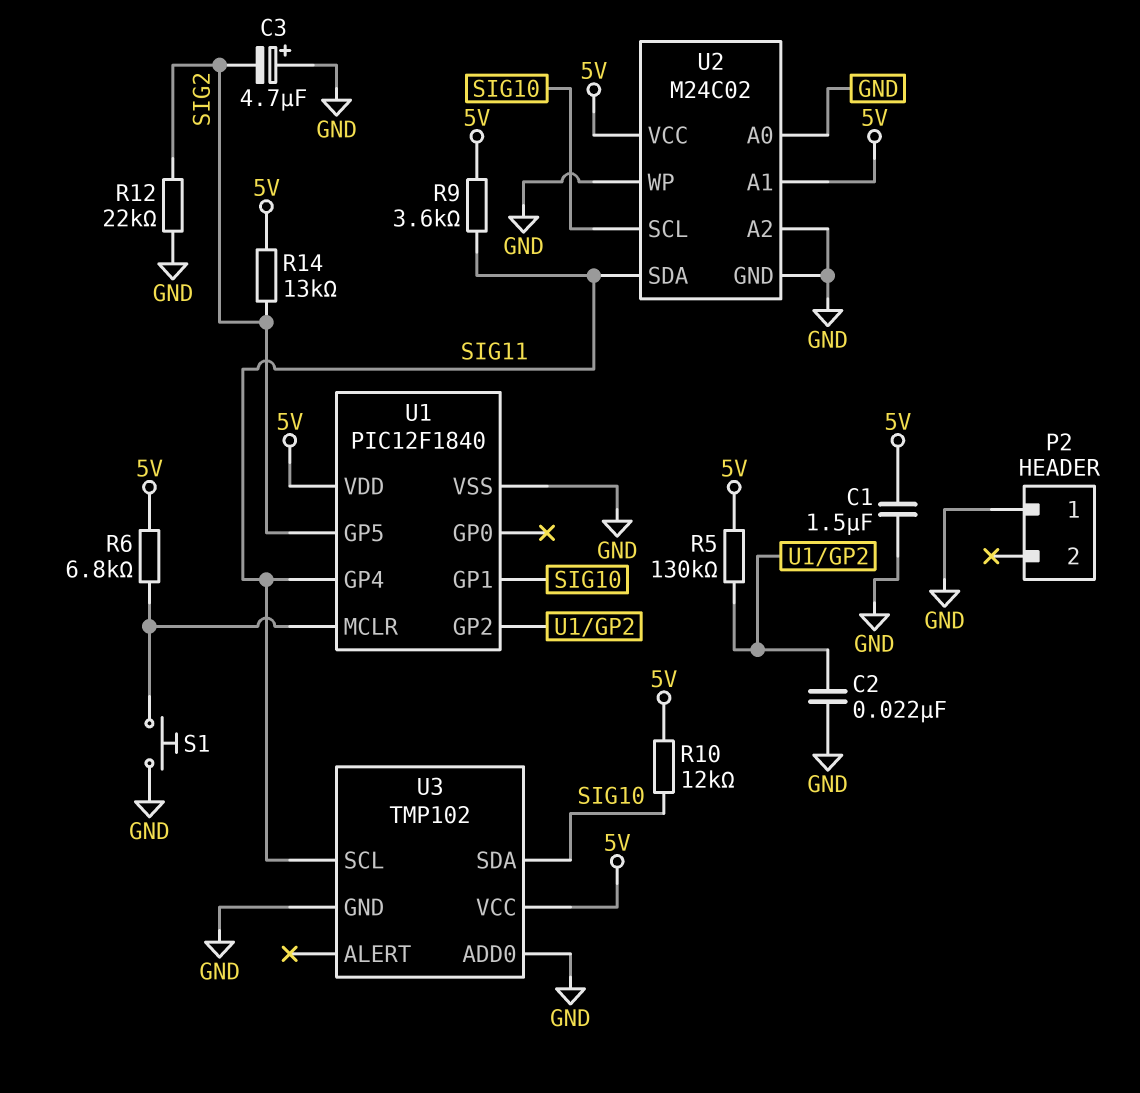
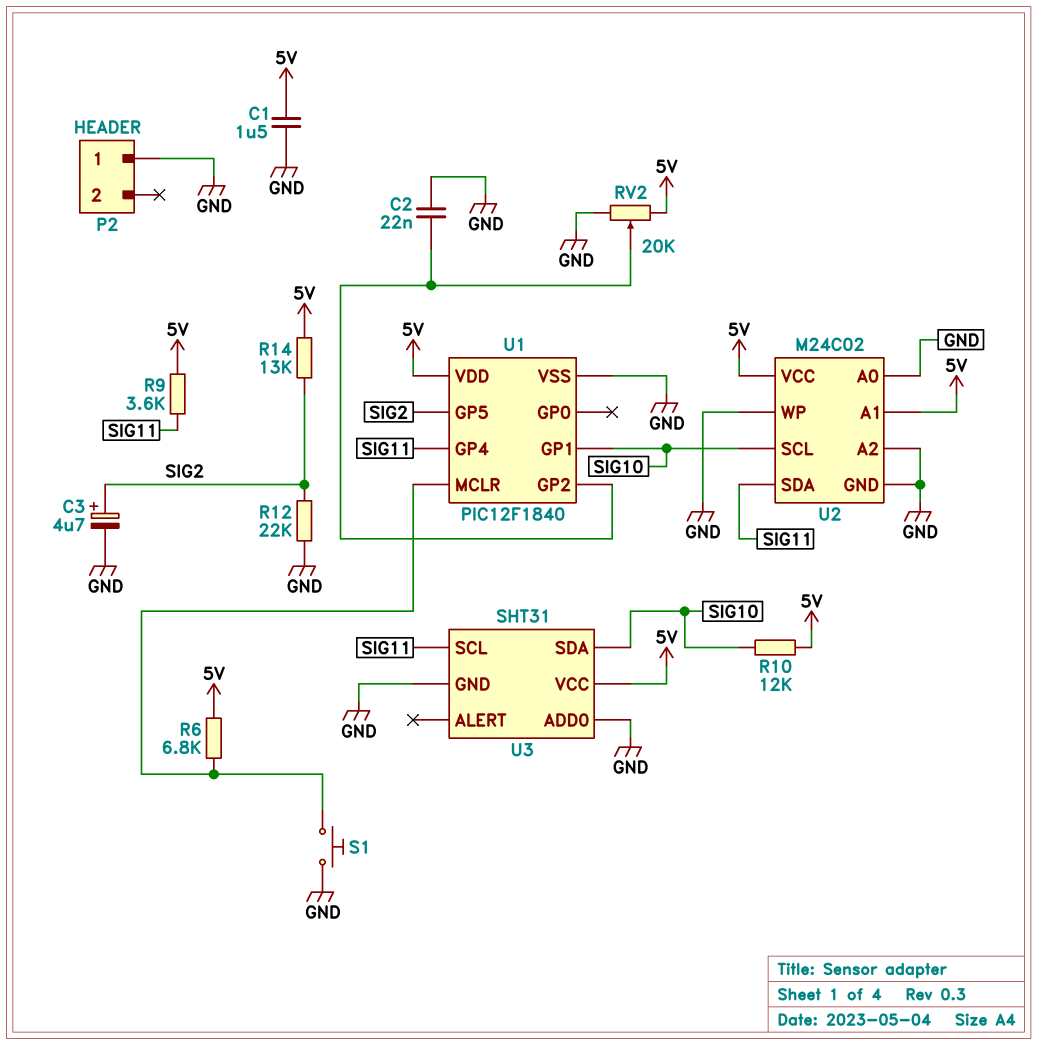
C3: 4.7uF (plus GND, minus SIG2) -> 4.7uF (plus SIG2, minus GND)
R5: 130k (5V, U1/GP2) -> none
RV2: none -> 20k (5V, GND, wiper U1/GP2)
U3: TMP102 -> SHT31

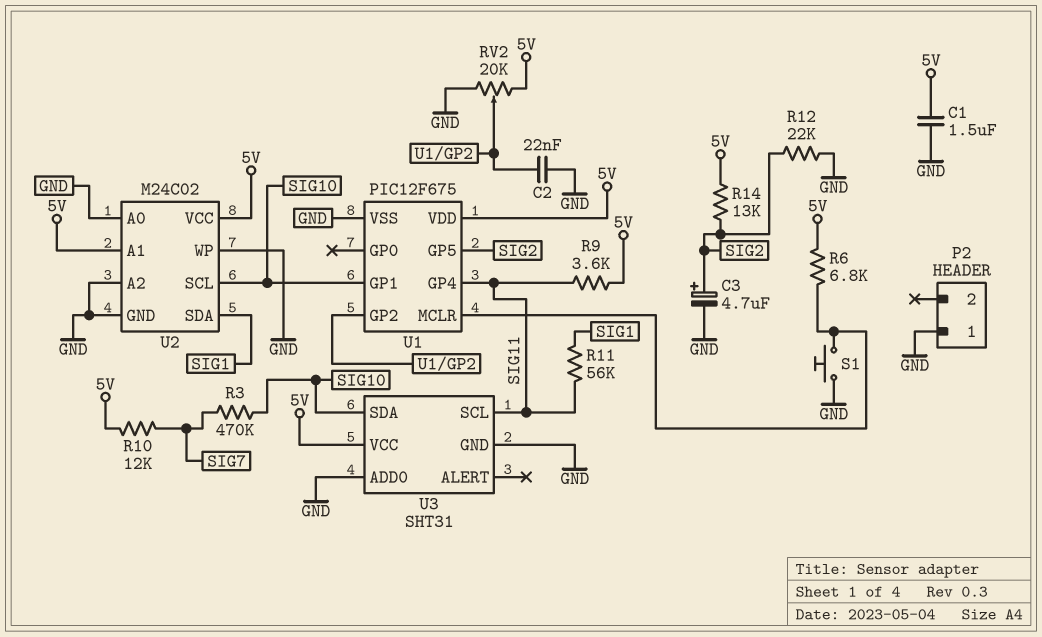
R3: none -> 470k (SIG7, SIG10)
R10: 12k (5V, SIG10) -> 12k (5V, SIG7)
R11: none -> 56k (SIG1, SIG11)
U1: PIC12F1840 -> PIC12F675
U2 pin SDA: SIG11 -> SIG1

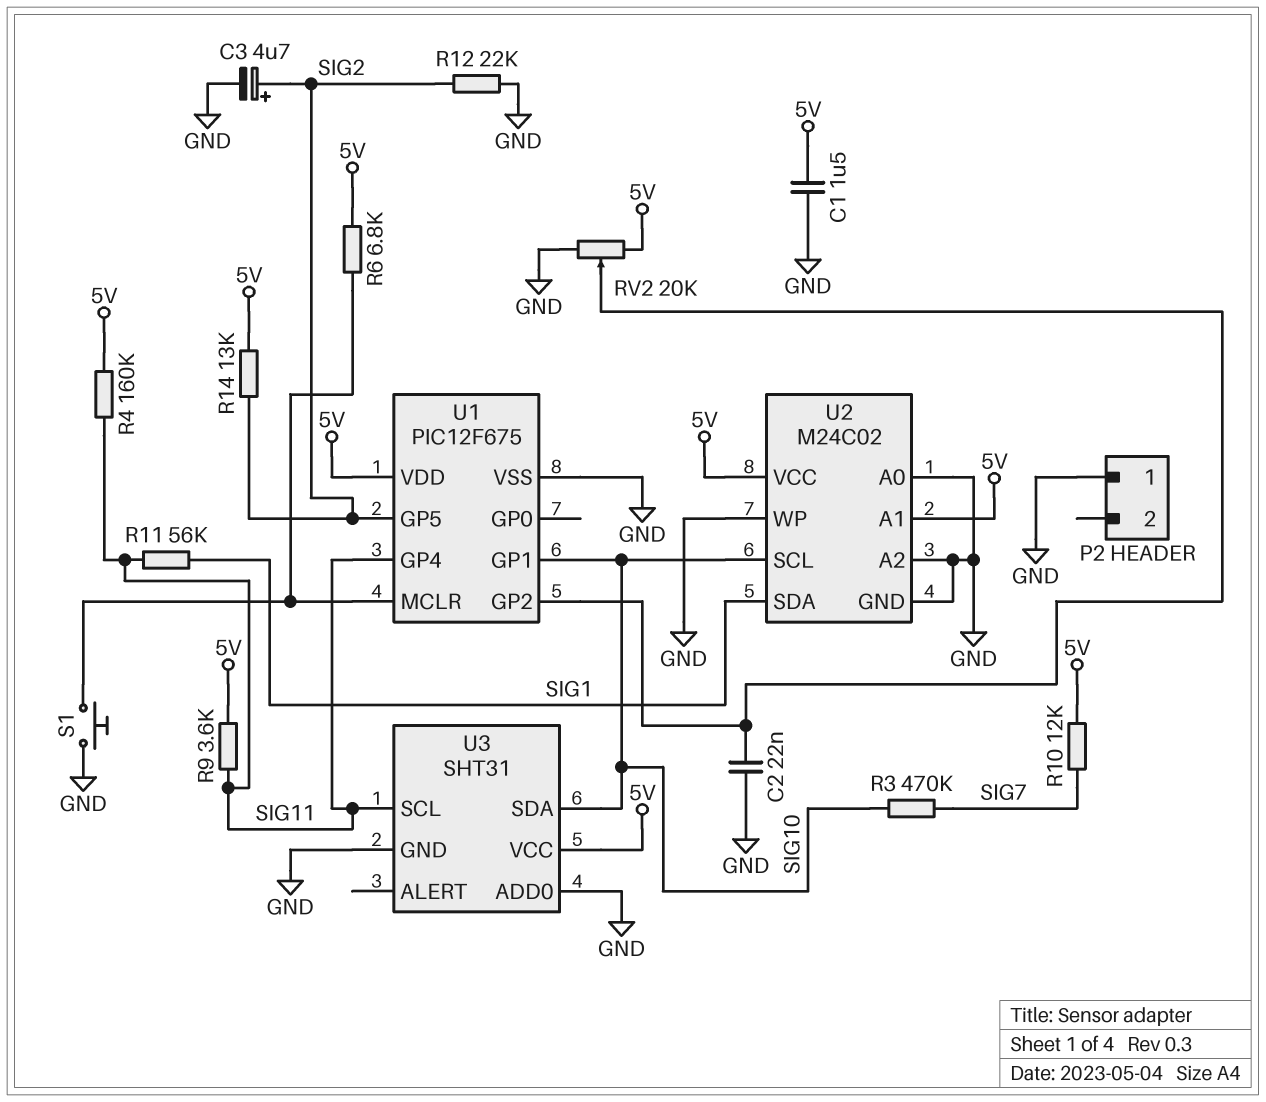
R4: none -> 160k (5V, SIG11)

